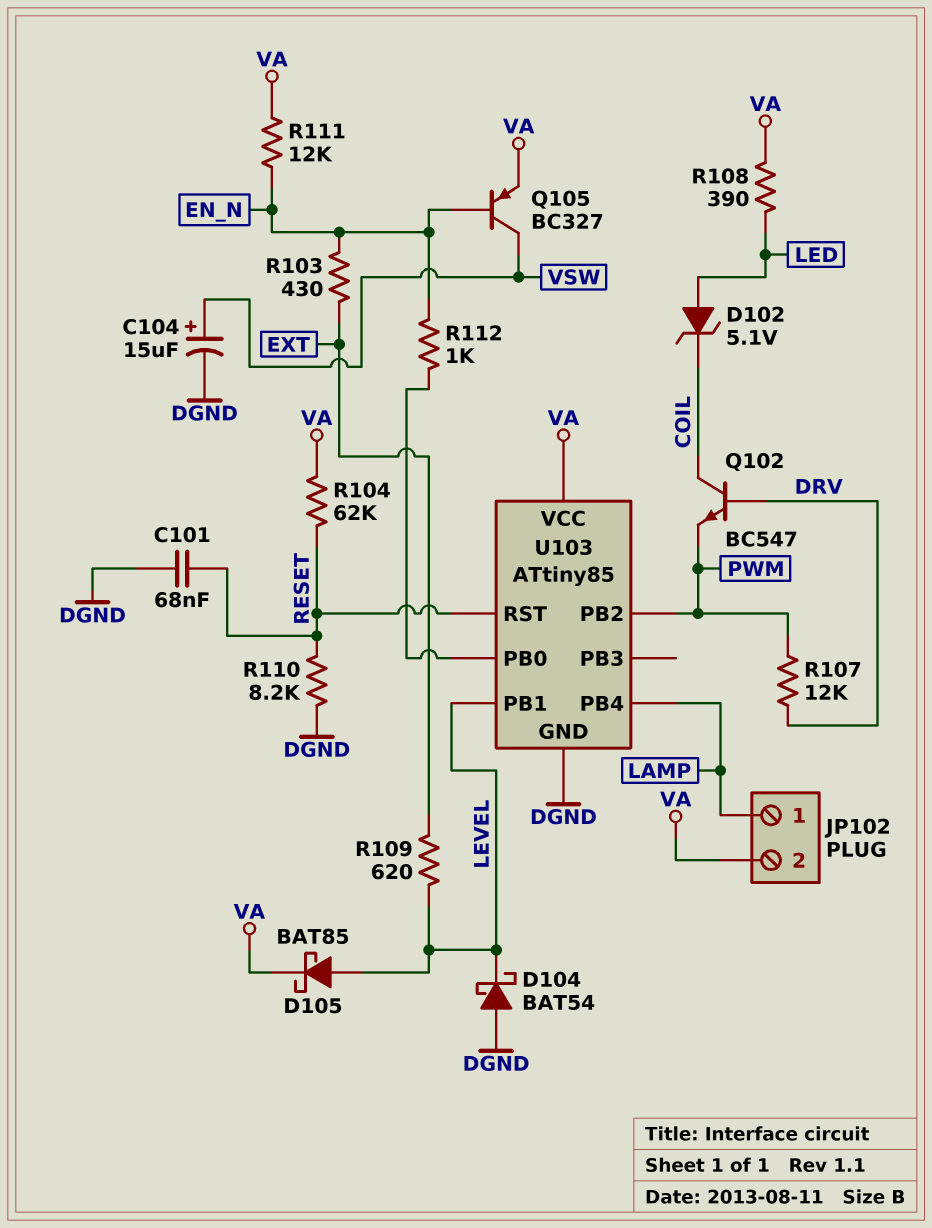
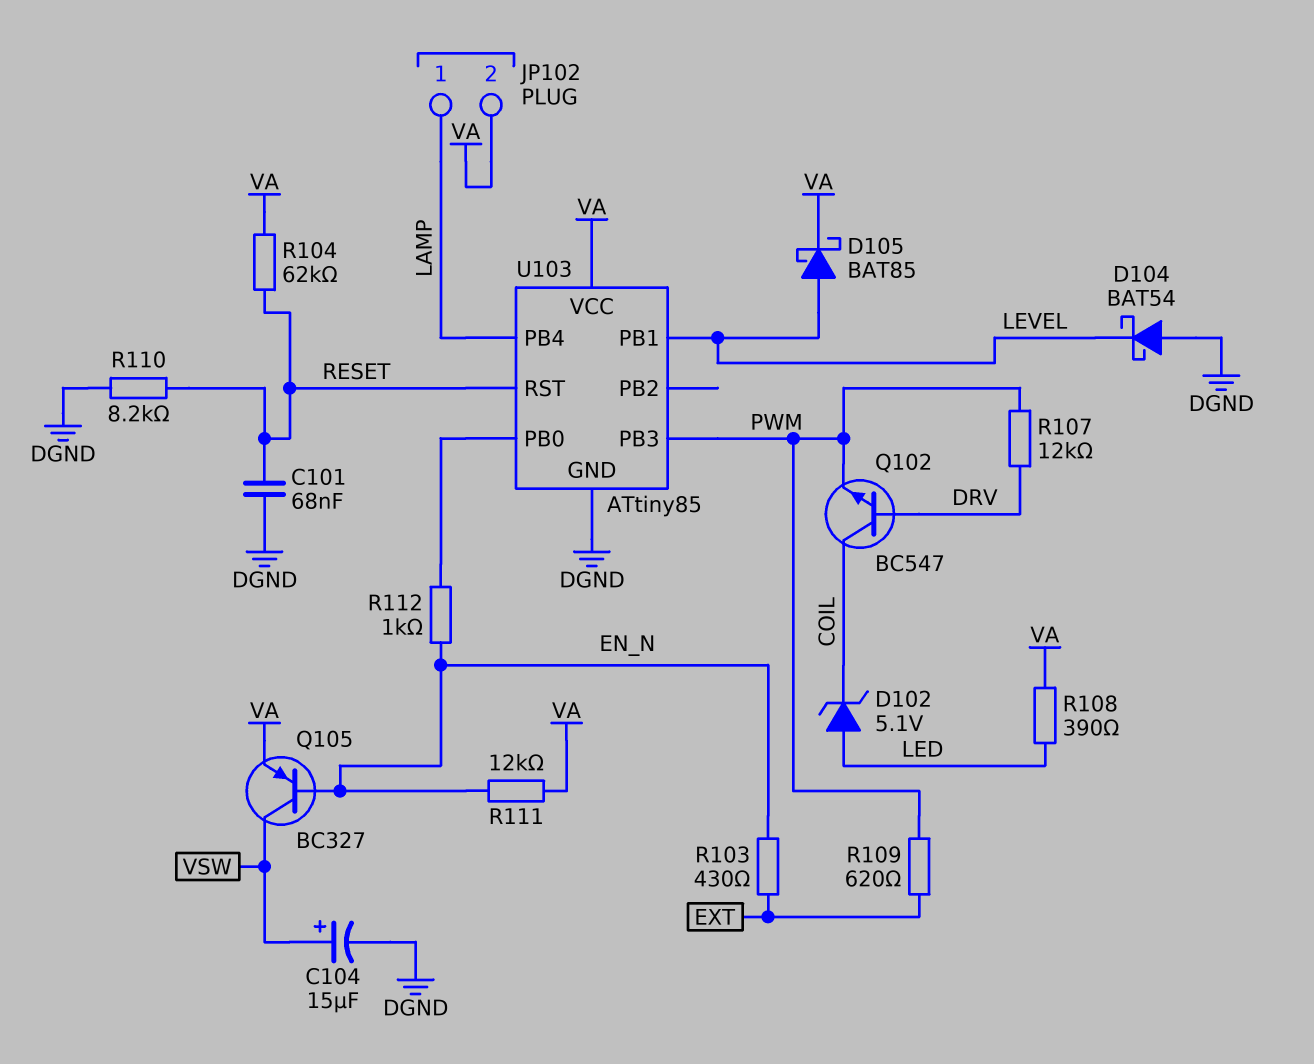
R109: 620 (EXT, LEVEL) -> 620 (EXT, PWM)
U103 pin PB2: PWM -> none
U103 pin PB3: none -> PWM

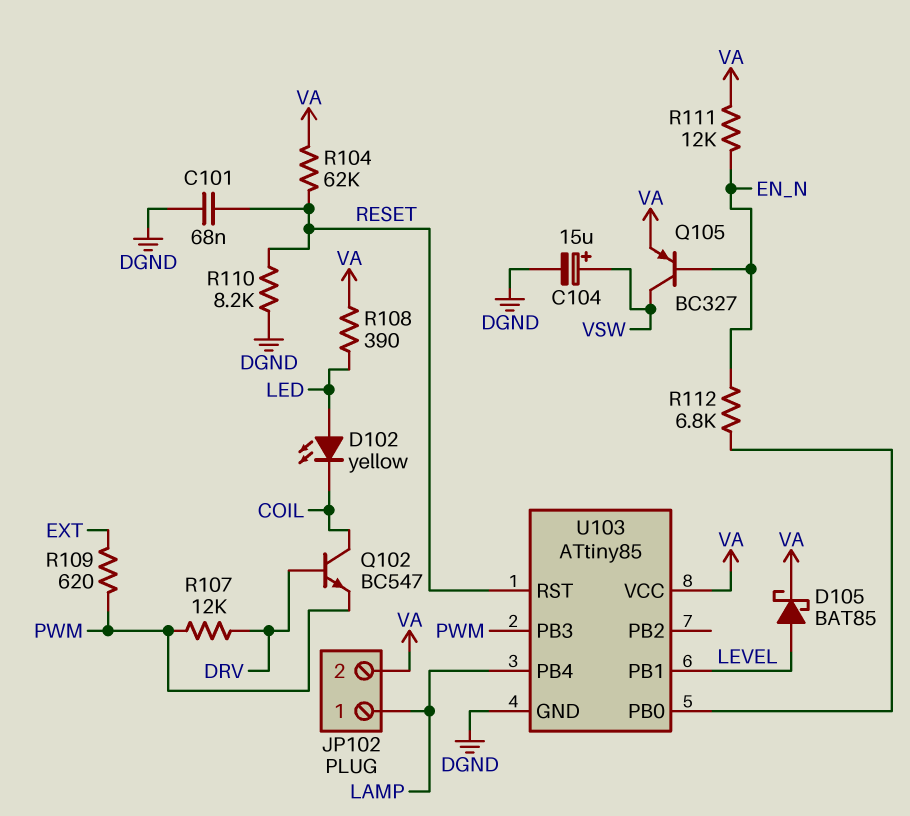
D102: zener 5.1V (A LED, K COIL) -> LED yellow (A LED, K COIL)
D104: schottky BAT54 (A DGND, K LEVEL) -> none
R103: 430 (EN_N, EXT) -> none
R112: 1k (EN_N, U103/PB0) -> 6.8k (EN_N, U103/PB0)

